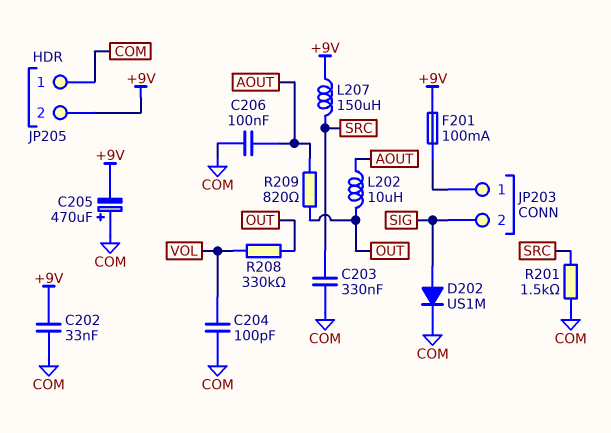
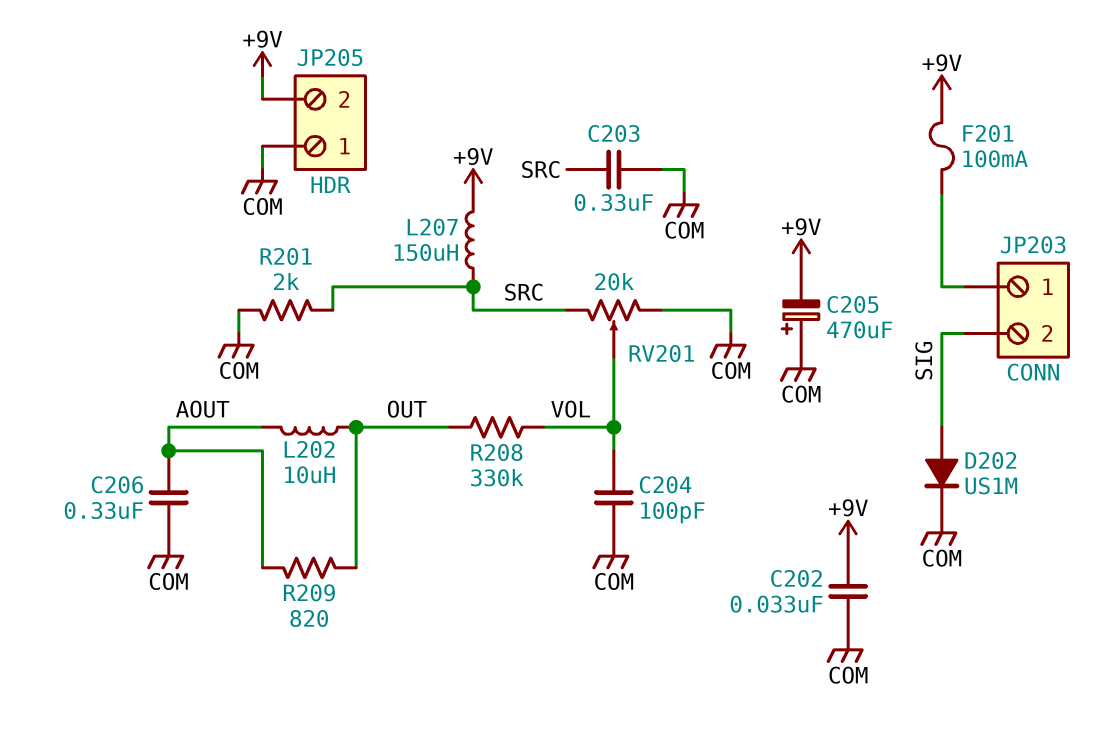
C206: 100nF (AOUT, COM) -> 330nF (AOUT, COM)
R201: 1.5k (COM, SRC) -> 2k (COM, SRC)
RV201: none -> 20k (COM, SRC, wiper VOL)

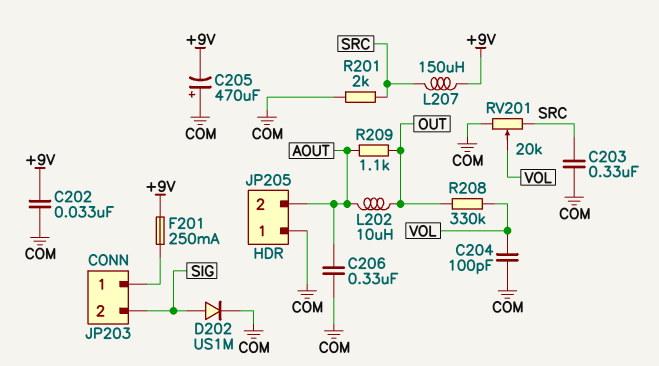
F201: 100mA (+9V, JP203/1) -> 250mA (+9V, JP203/1)
JP205 pin 2: +9V -> AOUT
R209: 820 (AOUT, OUT) -> 1.1k (AOUT, OUT)

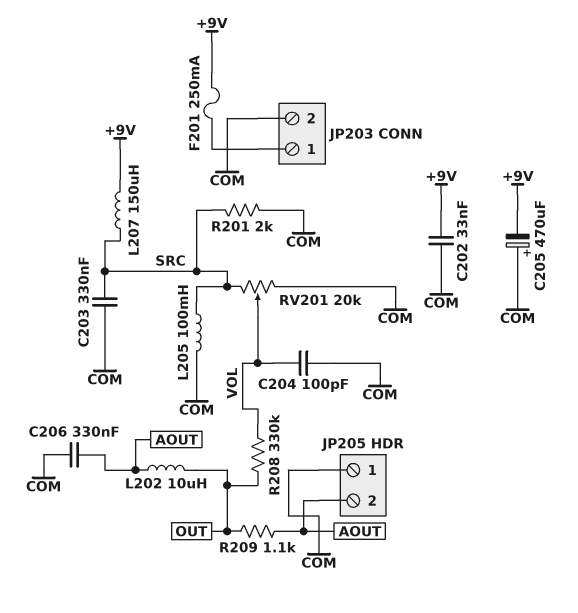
D202: diode US1M (A SIG, K COM) -> none
JP203 pin 2: SIG -> COM
L205: none -> 100mH (COM, SRC)

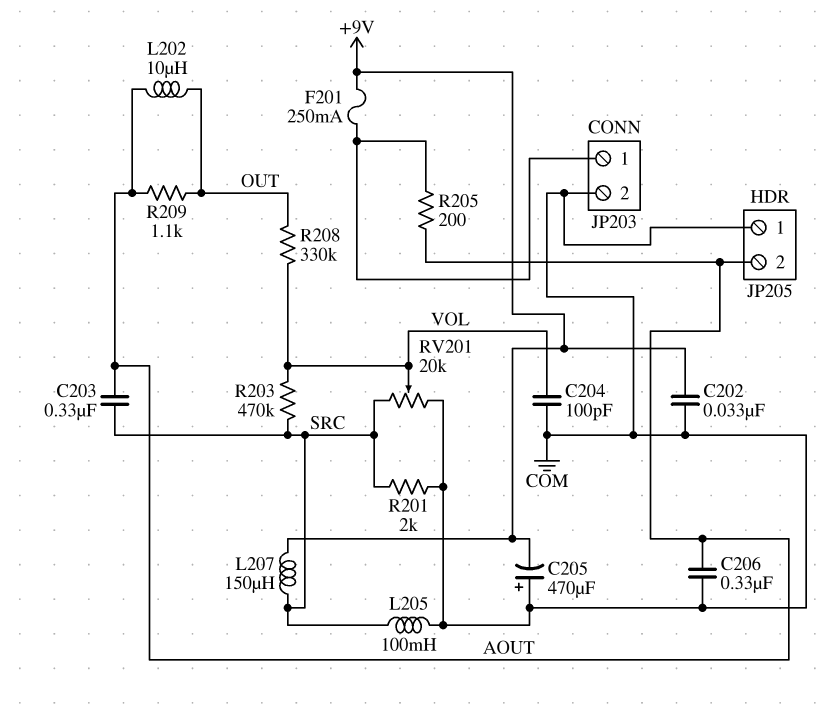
C203: 330nF (COM, SRC) -> 330nF (AOUT, SRC)
R203: none -> 470k (SRC, VOL)
R205: none -> 200 (AOUT, JP203/1)

